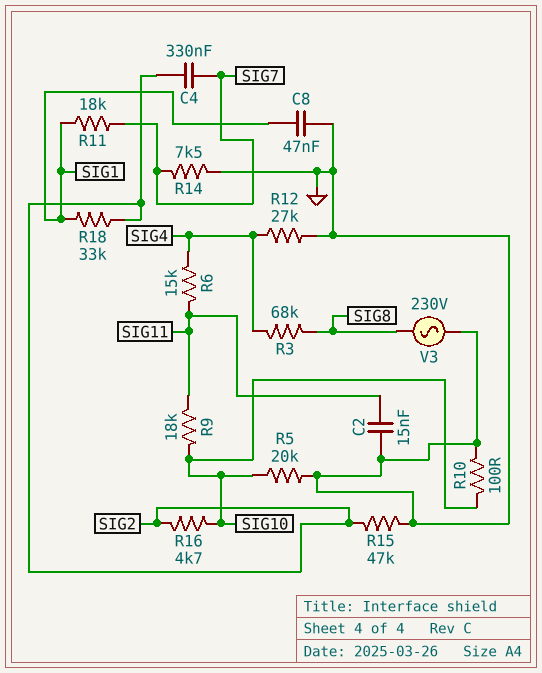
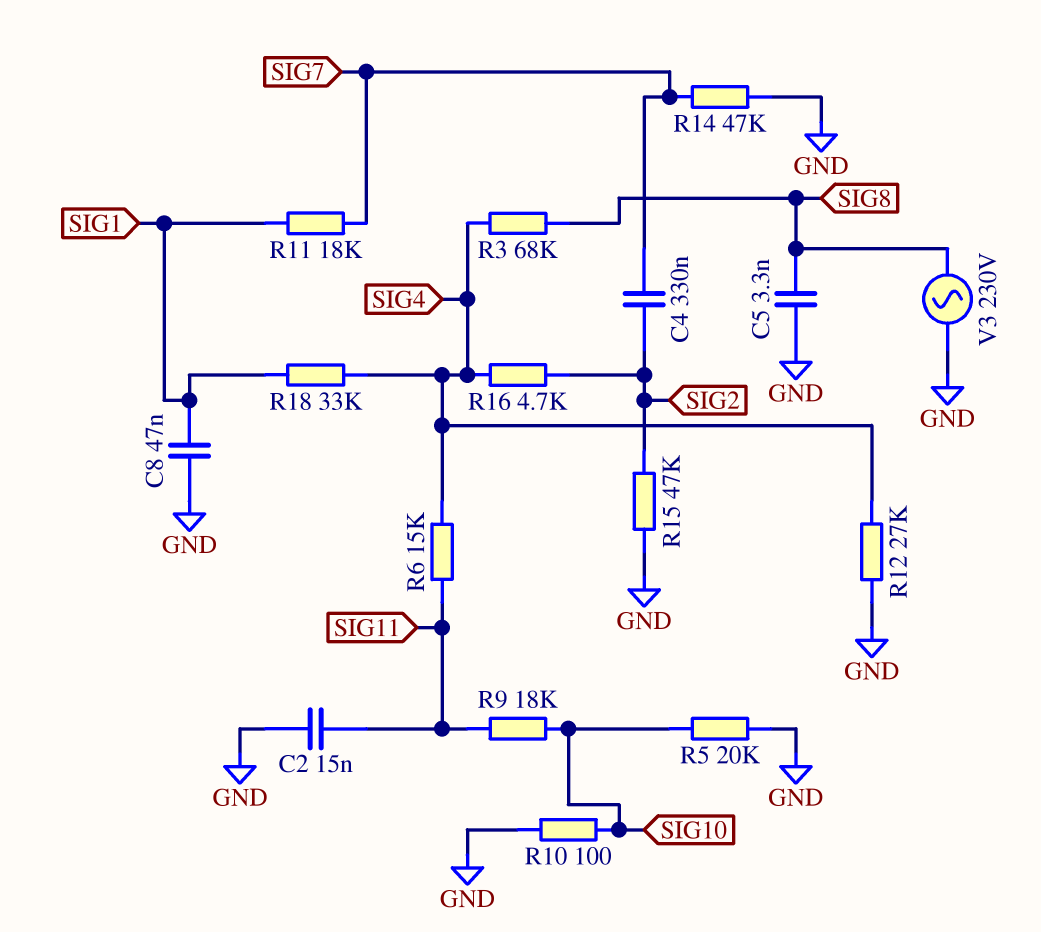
C5: none -> 3.3nF (GND, SIG8)
R14: 7.5k (GND, SIG7) -> 47k (GND, SIG7)
R16: 4.7k (SIG2, SIG10) -> 4.7k (SIG2, SIG4)
R18: 33k (SIG1, SIG2) -> 33k (SIG1, SIG4)

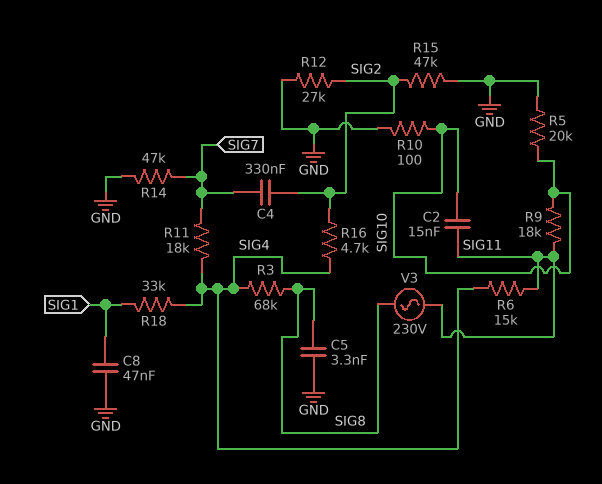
C2: 15nF (GND, SIG11) -> 15nF (SIG10, SIG11)
R11: 18k (SIG1, SIG7) -> 18k (SIG4, SIG7)
R12: 27k (GND, SIG4) -> 27k (GND, SIG2)
V3: AC 230V (GND, SIG8) -> AC 230V (SIG8, SIG11)

